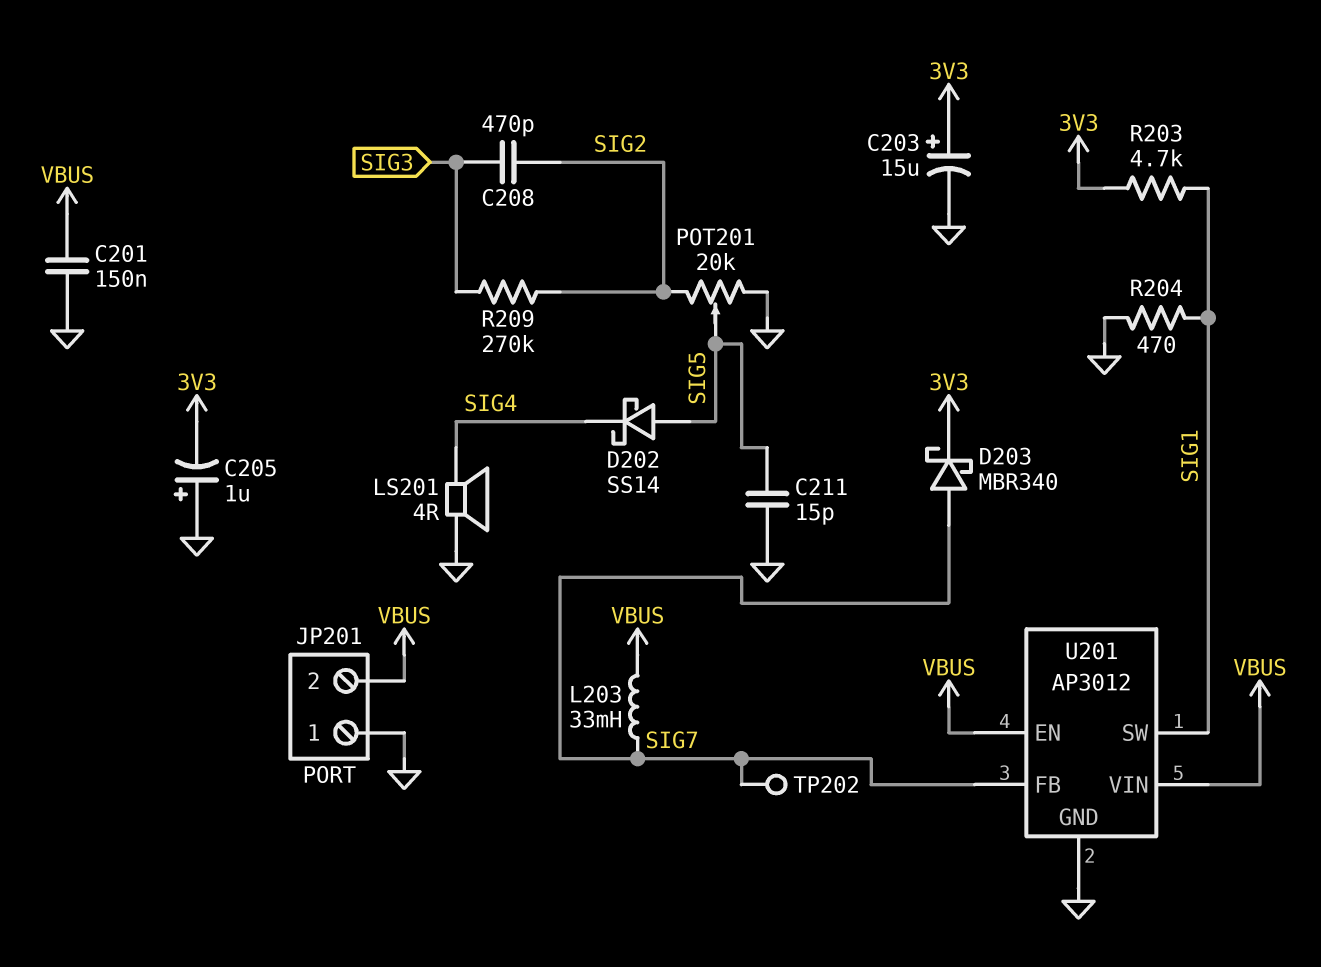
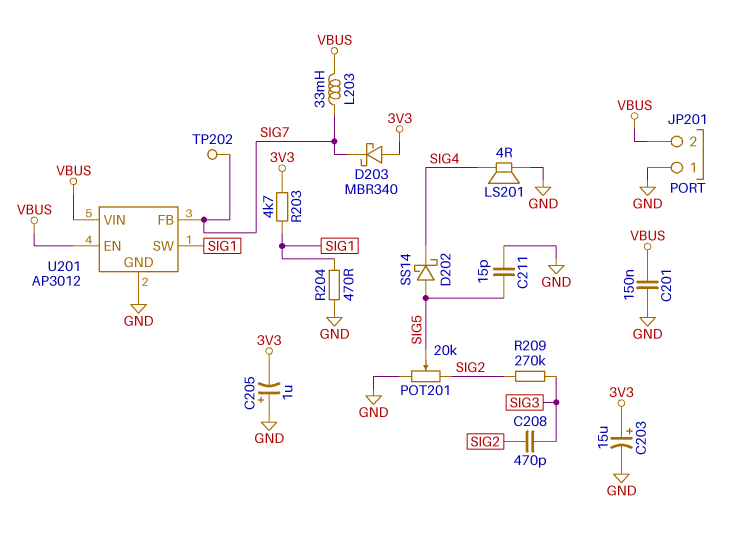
D203: schottky MBR340 (A SIG7, K 3V3) -> schottky MBR340 (A 3V3, K SIG7)

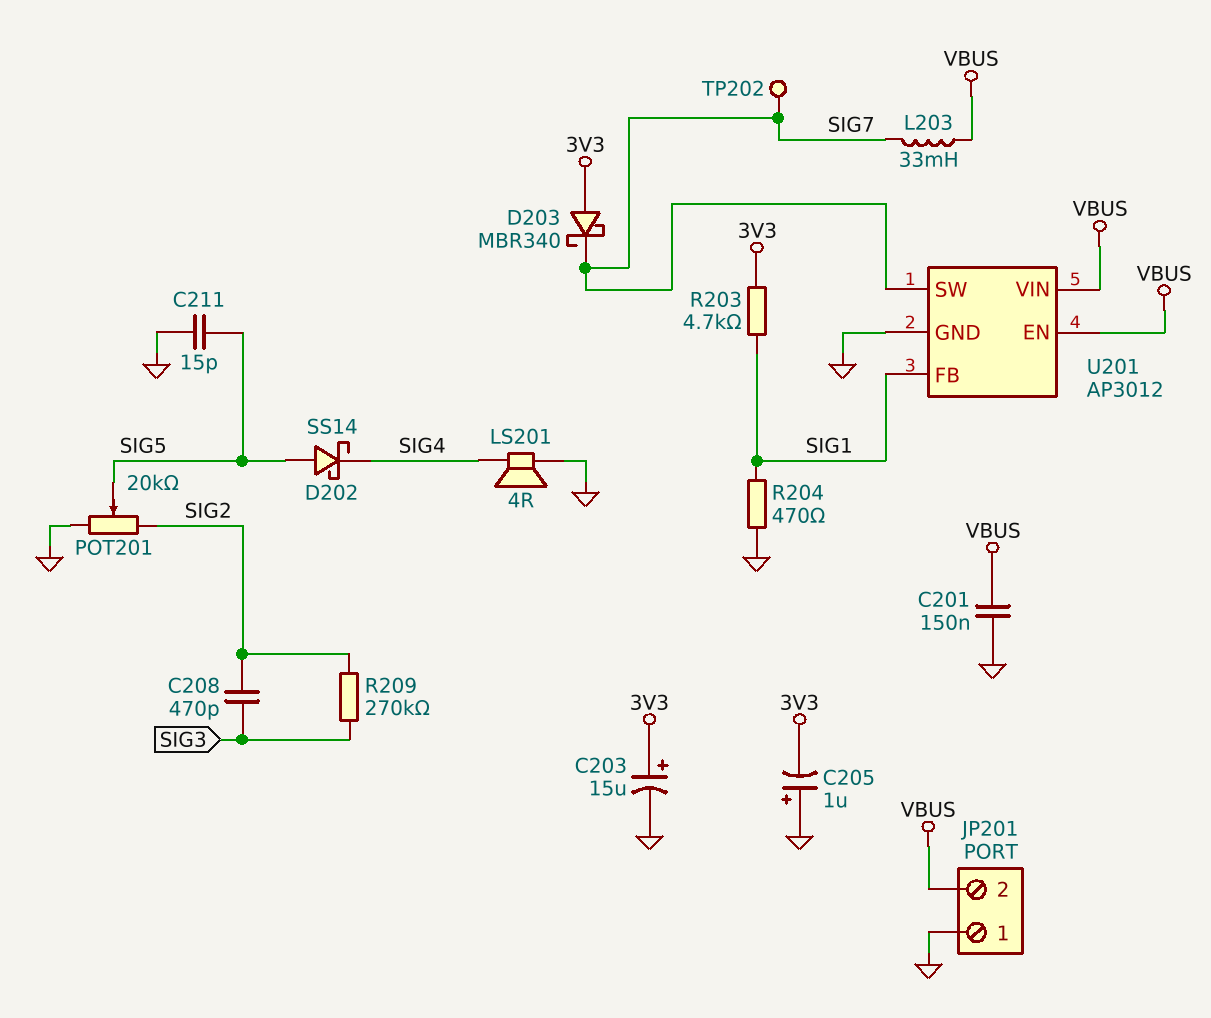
U201 pin FB: SIG7 -> SIG1
U201 pin SW: SIG1 -> SIG7

